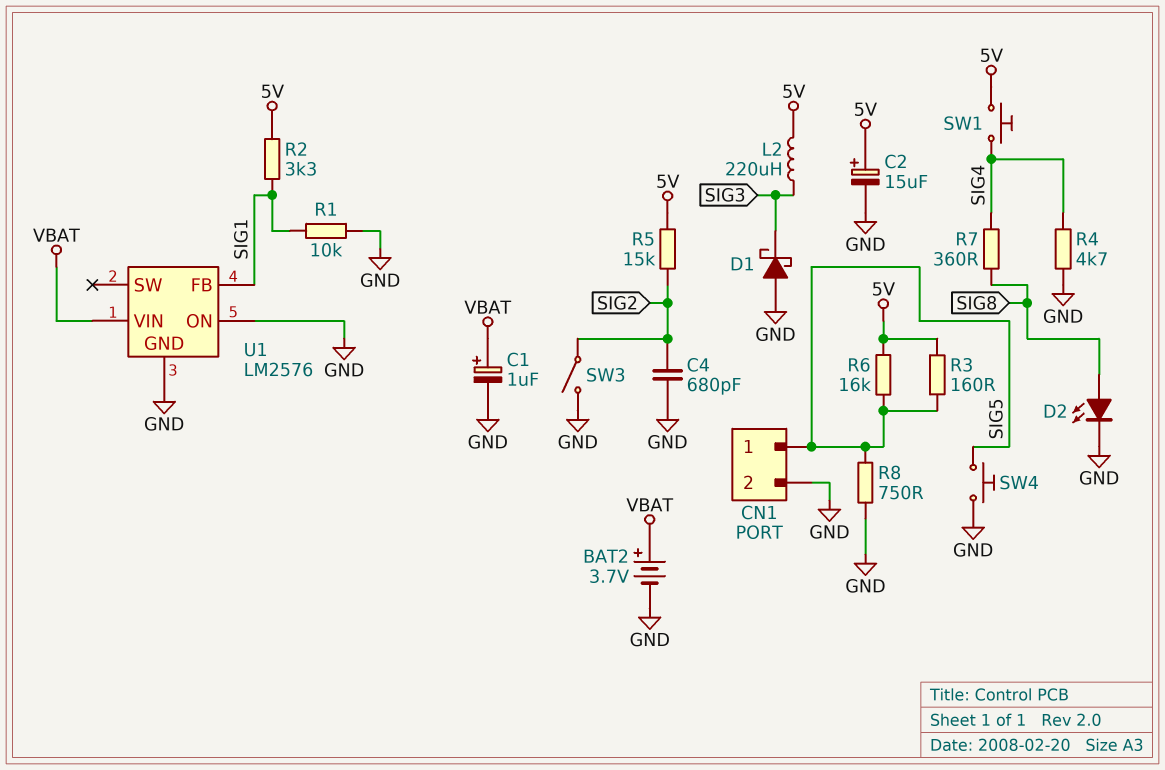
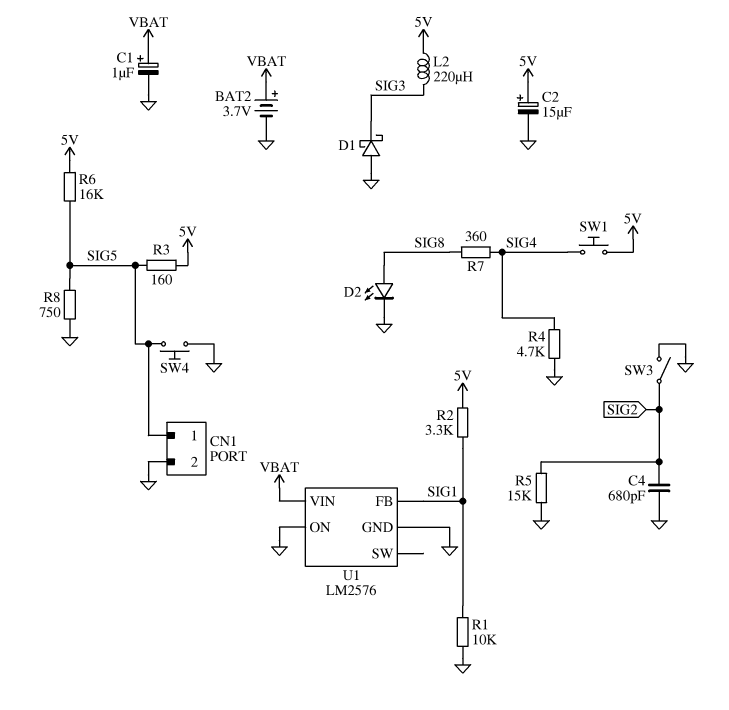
R5: 15k (5V, SIG2) -> 15k (GND, SIG2)

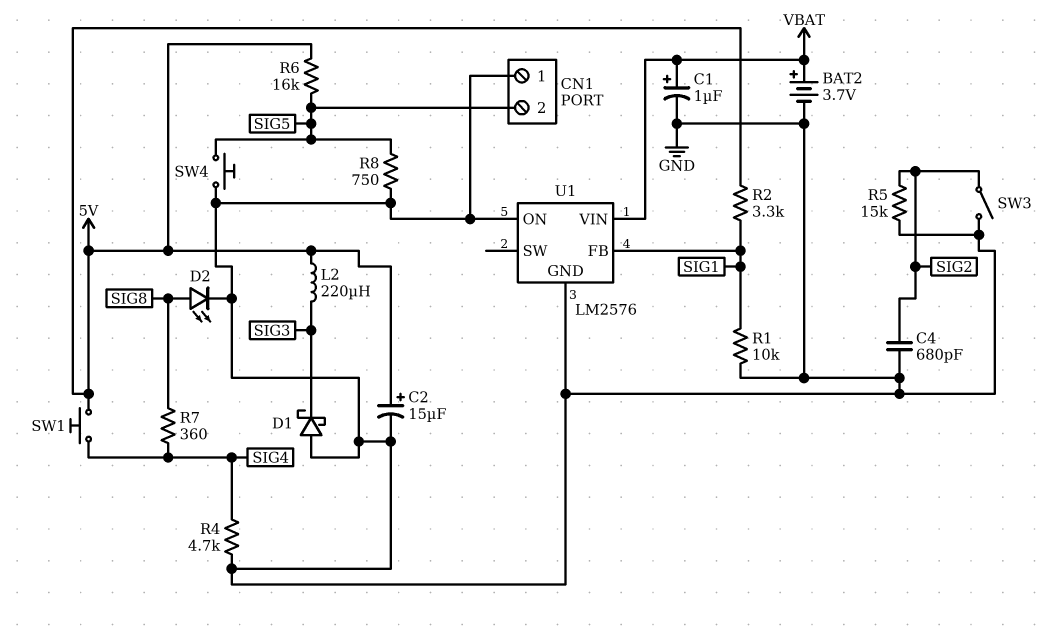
CN1 pin 1: SIG5 -> GND
CN1 pin 2: GND -> SIG5
R3: 160 (5V, SIG5) -> none

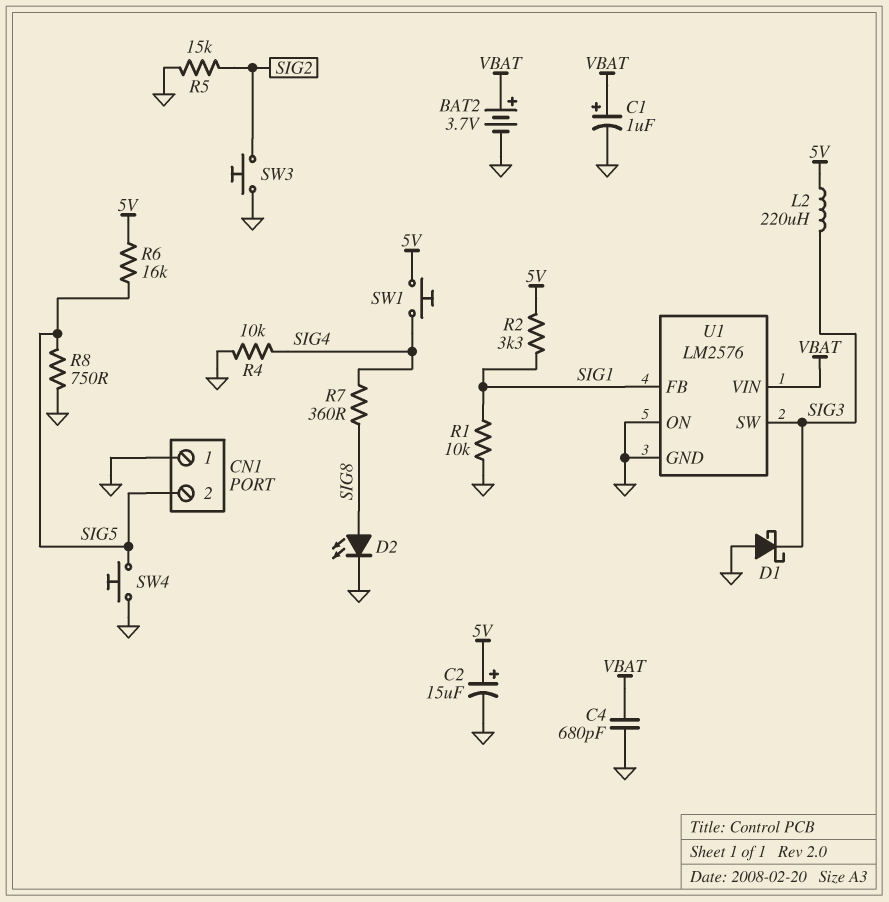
C4: 680pF (GND, SIG2) -> 680pF (GND, VBAT)
R4: 4.7k (GND, SIG4) -> 10k (GND, SIG4)
SW3: switch (GND, SIG2) -> button (GND, SIG2)
U1 pin SW: none -> SIG3

